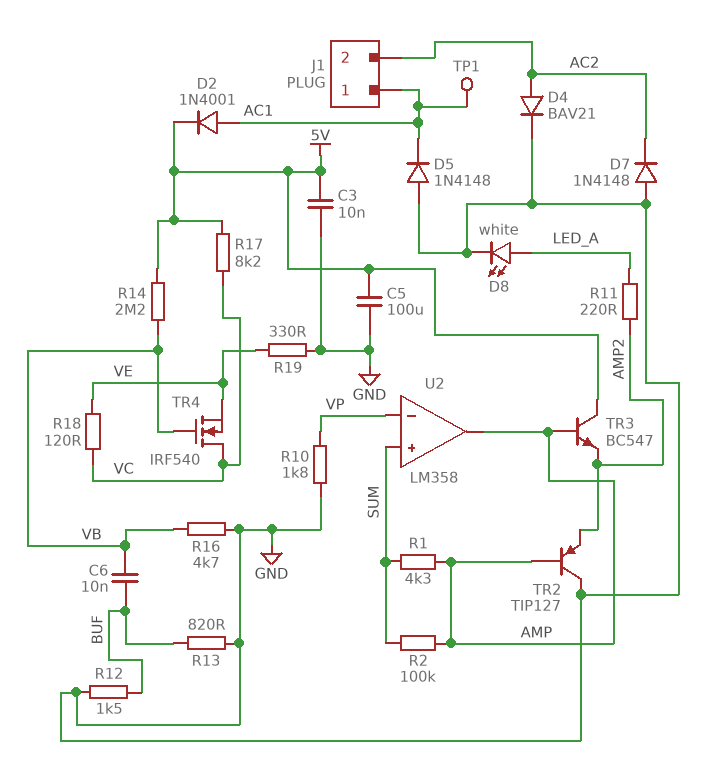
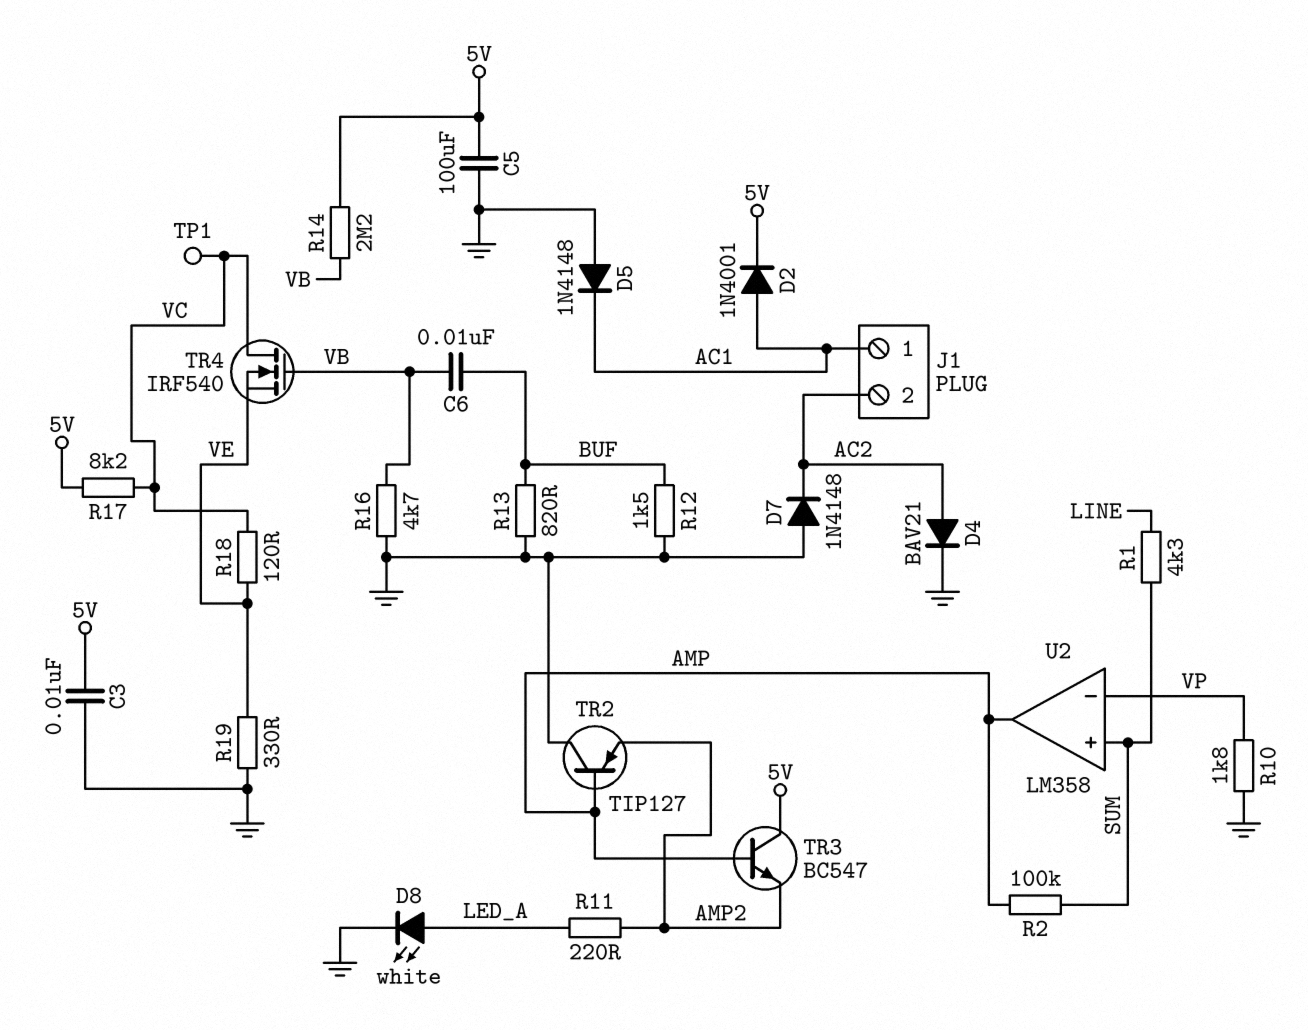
R1: 4.3k (AMP, SUM) -> 4.3k (LINE, SUM)
TP1: test point (AC1) -> test point (VC)

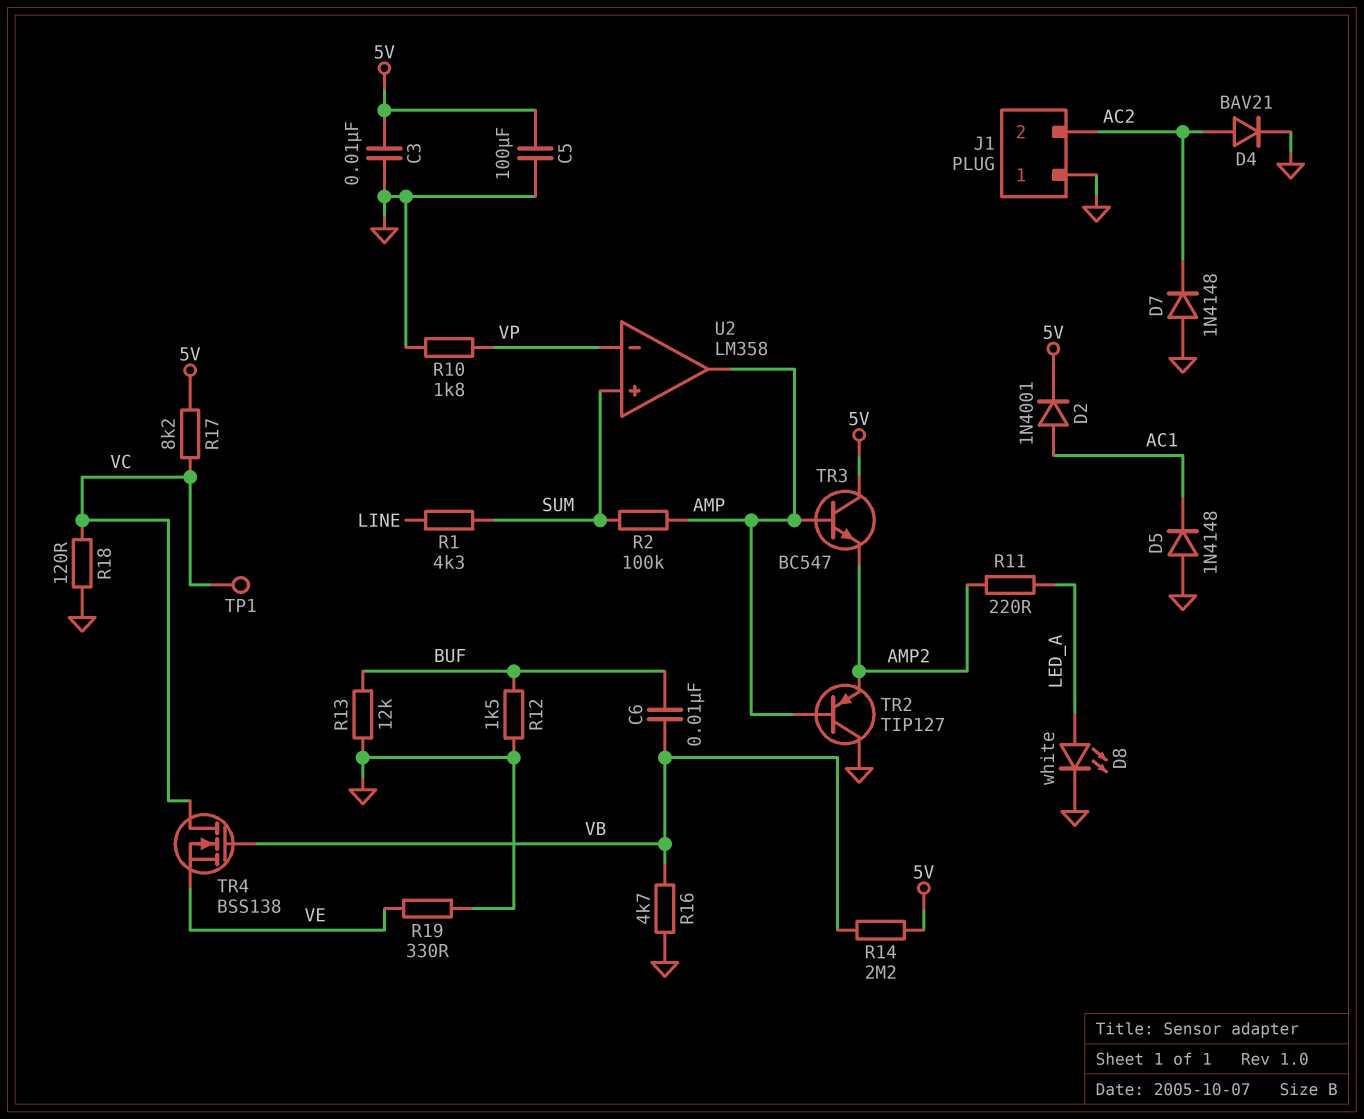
J1 pin 1: AC1 -> GND
R13: 820 (BUF, GND) -> 12k (BUF, GND)
R18: 120 (VC, VE) -> 120 (GND, VC)
TR4: NMOS IRF540 (G VB, D VC, S VE) -> NMOS BSS138 (G VB, D VC, S VE)

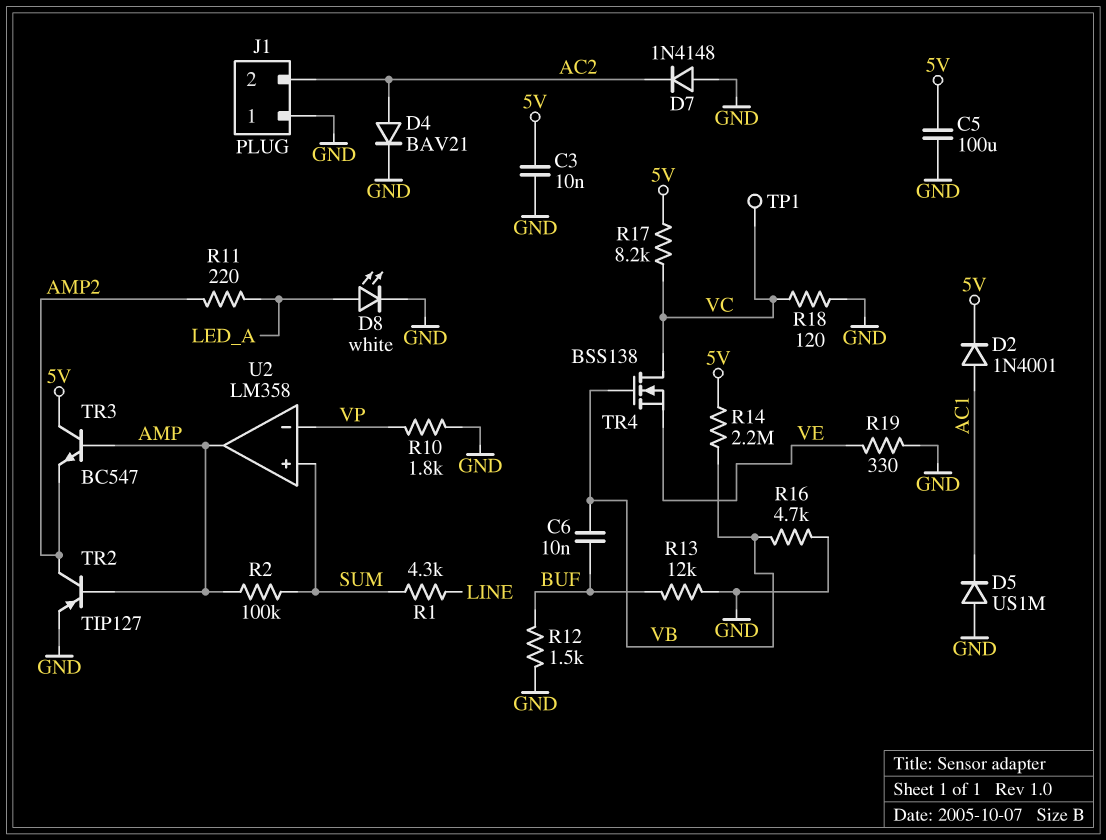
D5: diode 1N4148 (A GND, K AC1) -> diode US1M (A GND, K AC1)
TR2: PNP TIP127 (B AMP, C GND, E AMP2) -> PNP TIP127 (B AMP, C AMP2, E GND)

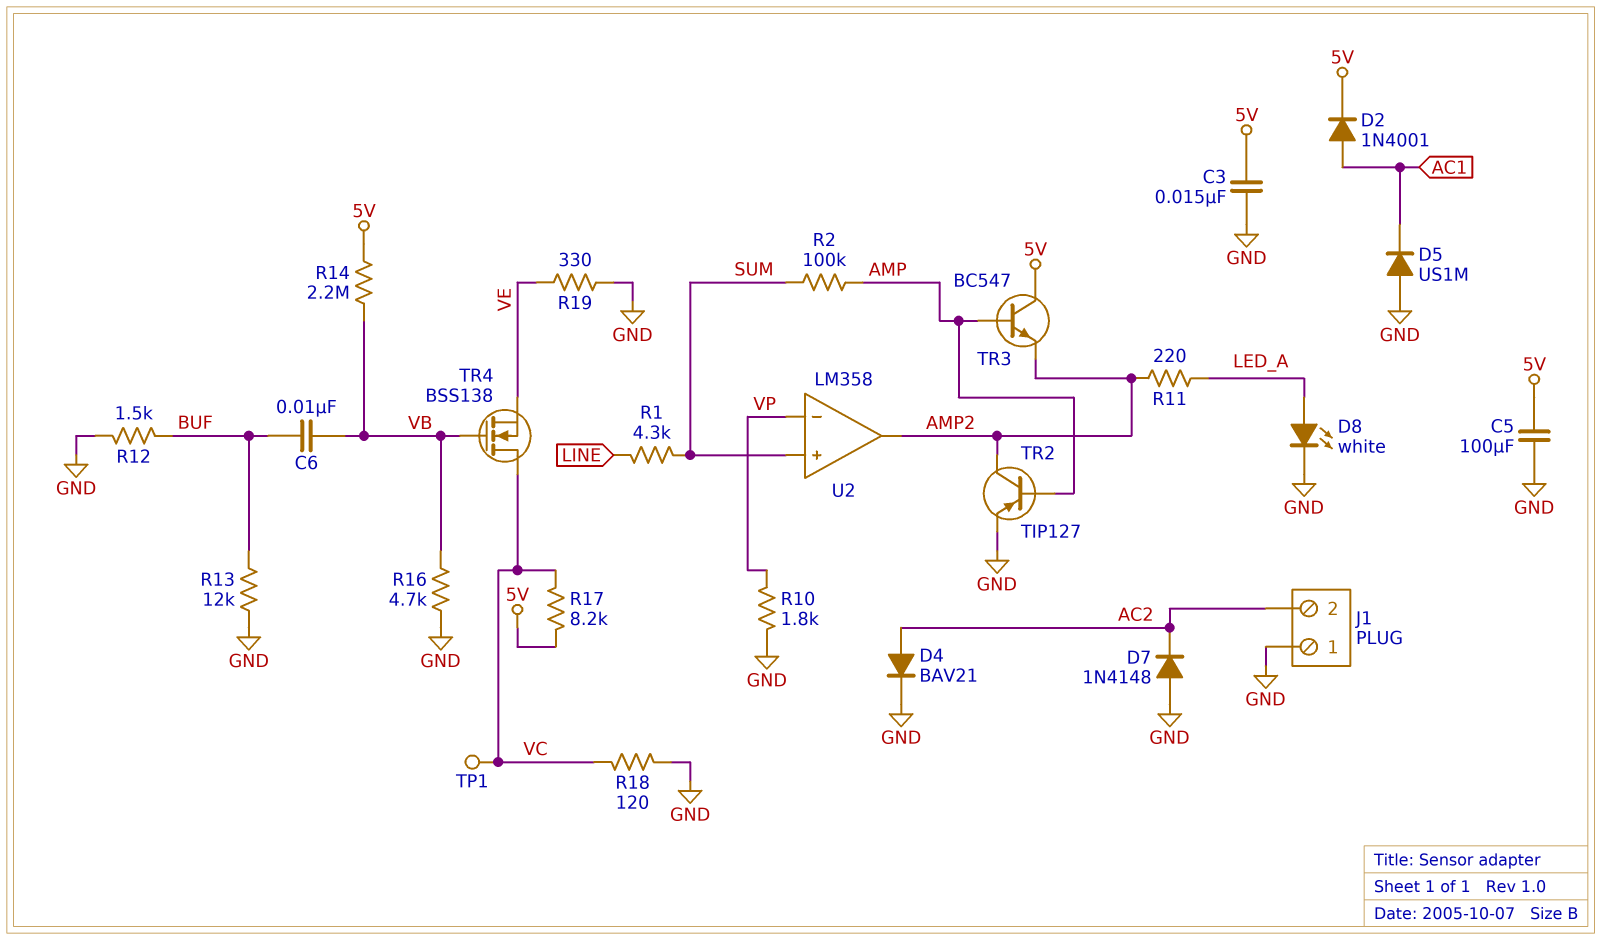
C3: 10nF (5V, GND) -> 15nF (5V, GND)
U2 pin out: AMP -> AMP2

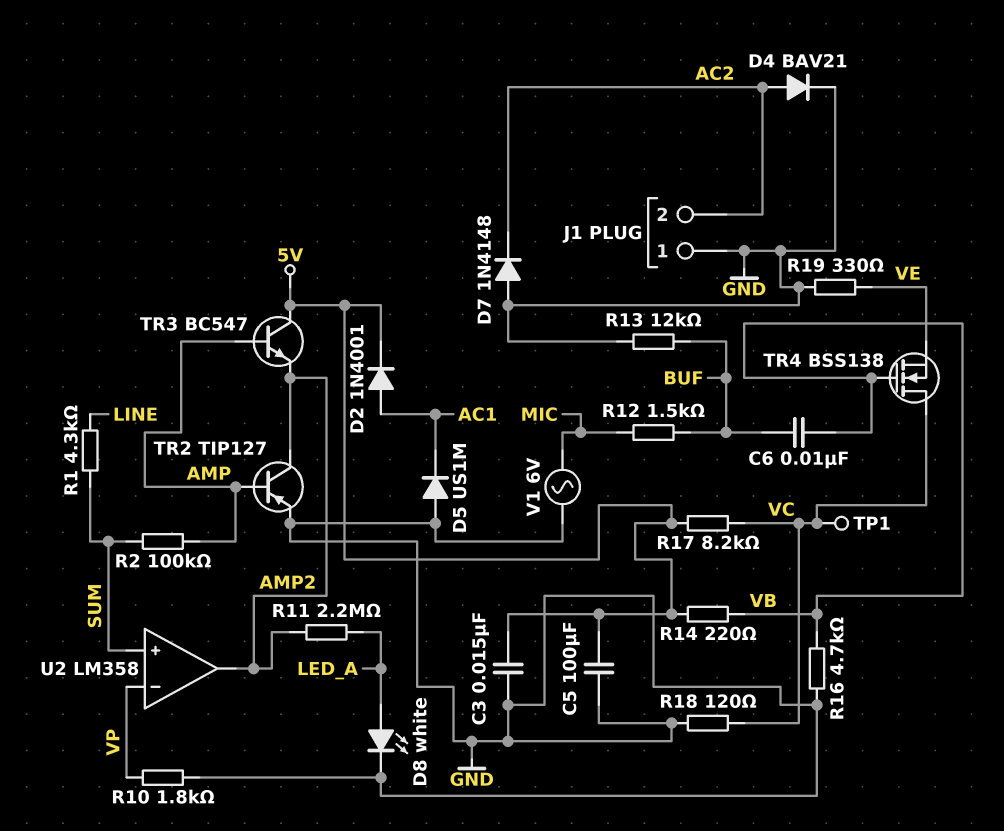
R11: 220 (AMP2, LED_A) -> 2.2M (AMP2, LED_A)
R12: 1.5k (BUF, GND) -> 1.5k (BUF, MIC)
R14: 2.2M (5V, VB) -> 220 (5V, VB)
V1: none -> AC 6V (GND, MIC)

